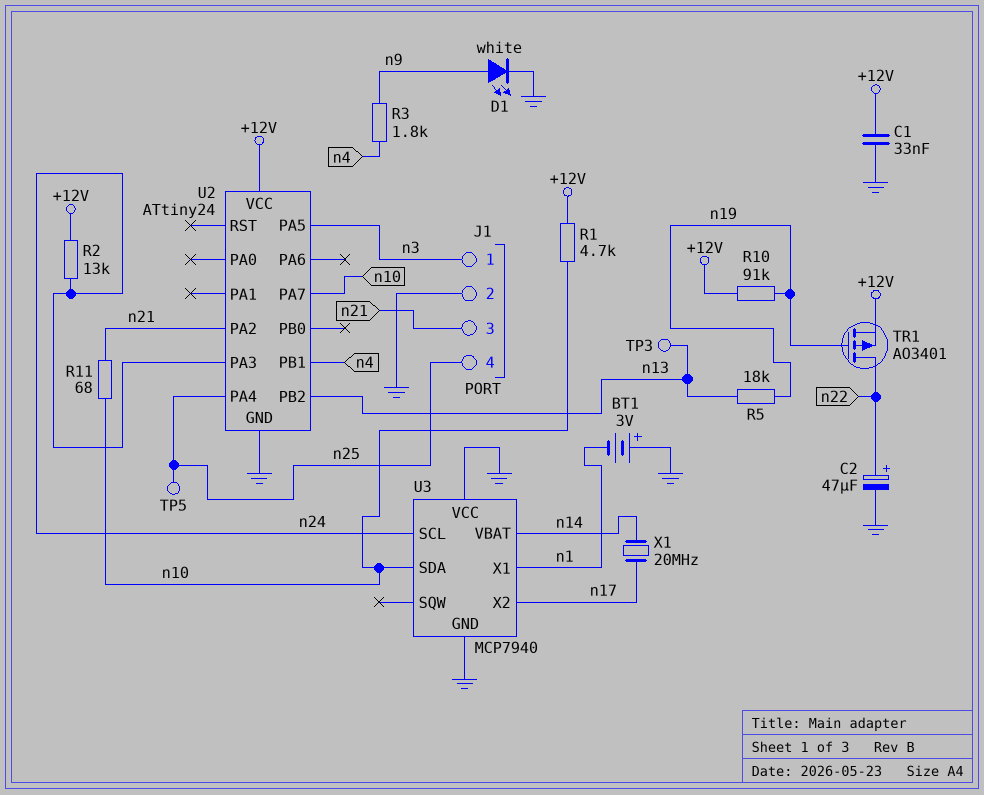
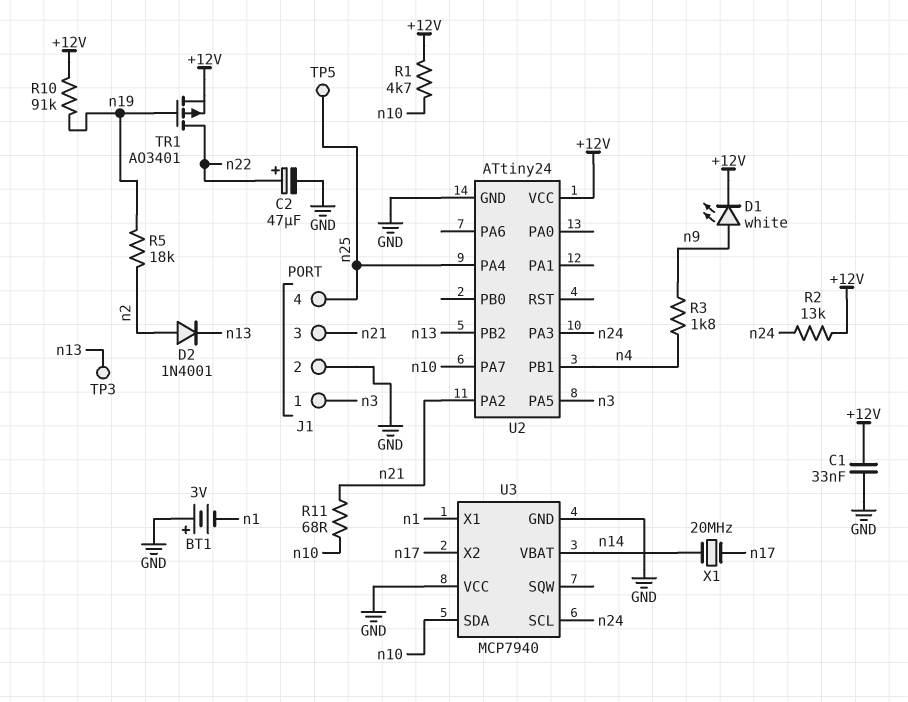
D1: LED white (A n9, K GND) -> LED white (A n9, K +12V)
D2: none -> diode 1N4001 (A n2, K n13)
R5: 18k (n13, n19) -> 18k (n2, n19)

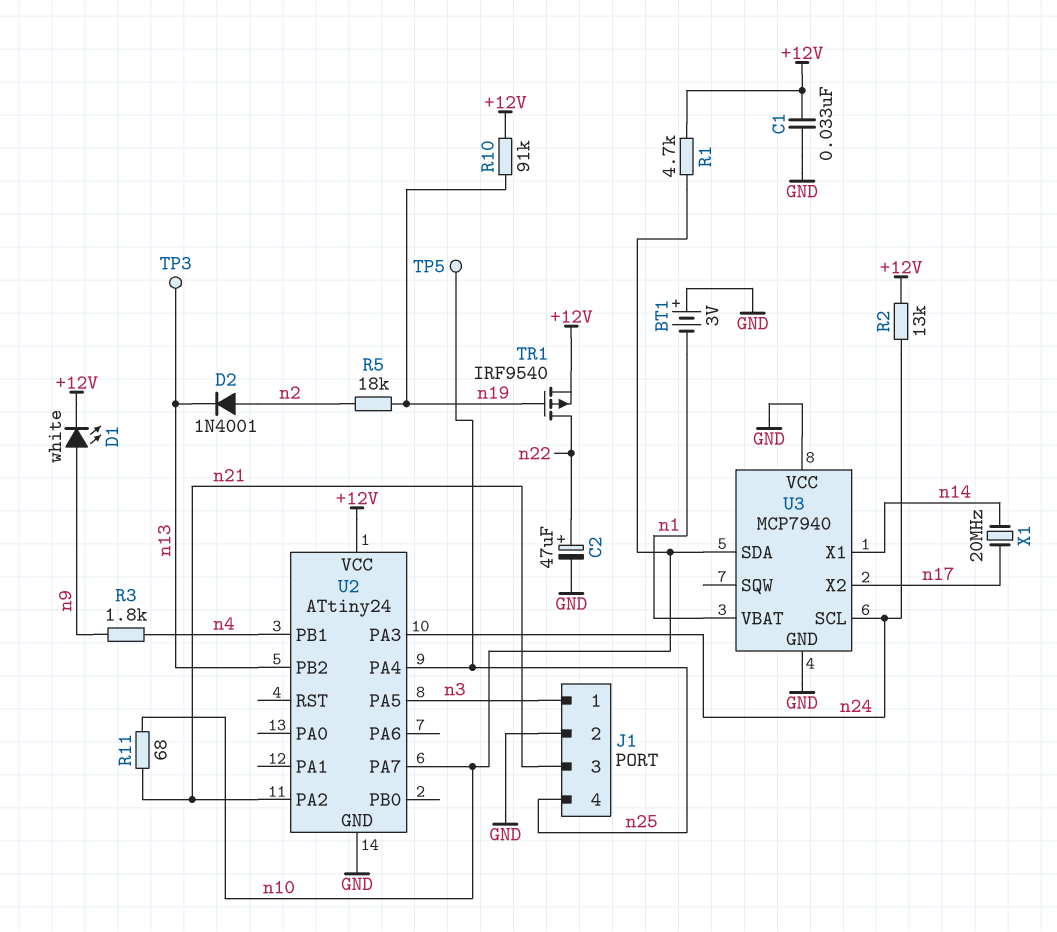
TR1: PMOS AO3401 (G n19, D n22, S +12V) -> PMOS IRF9540 (G n19, D n22, S +12V)
U3 pin VBAT: n14 -> n1
U3 pin X1: n1 -> n14

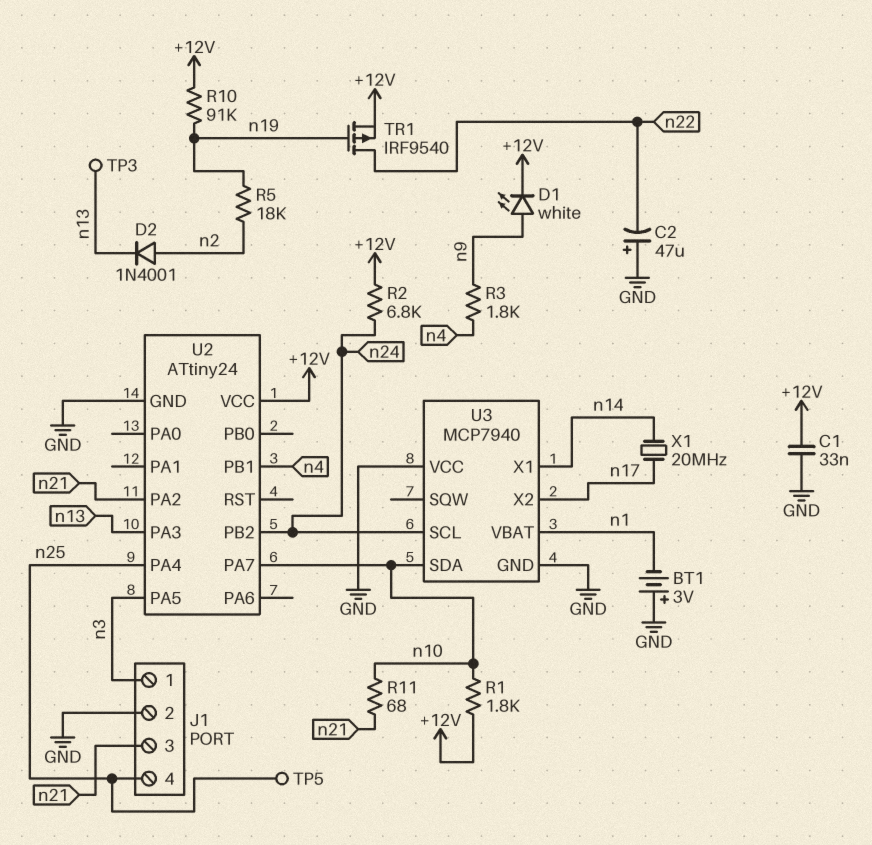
C2: 47uF (plus n22, minus GND) -> 47uF (plus GND, minus n22)
R1: 4.7k (+12V, n10) -> 1.8k (+12V, n10)
R2: 13k (+12V, n24) -> 6.8k (+12V, n24)
U2 pin PA3: n24 -> n13
U2 pin PB2: n13 -> n24

